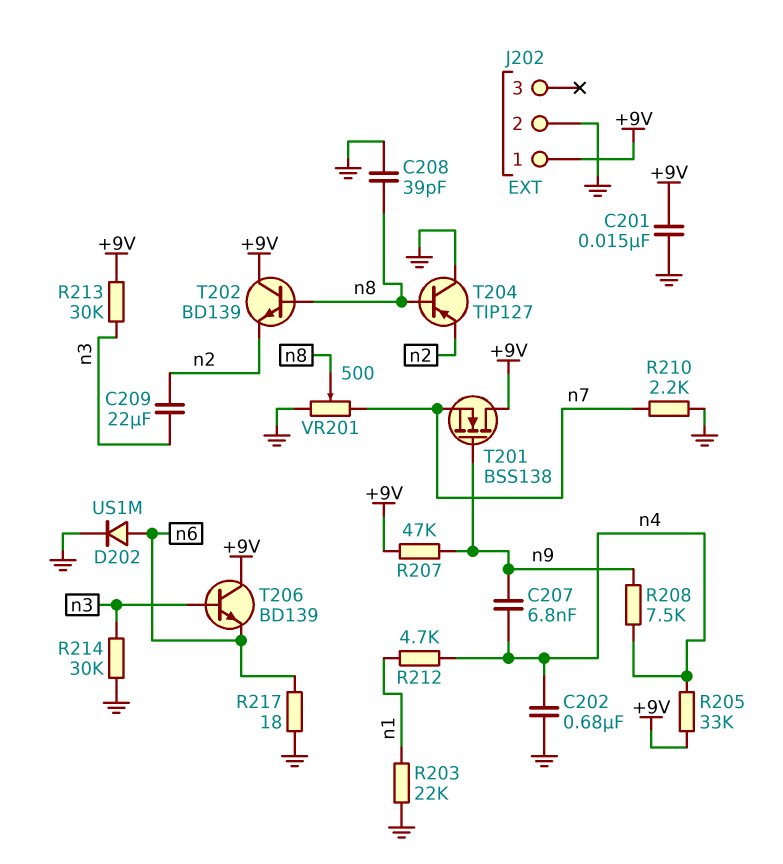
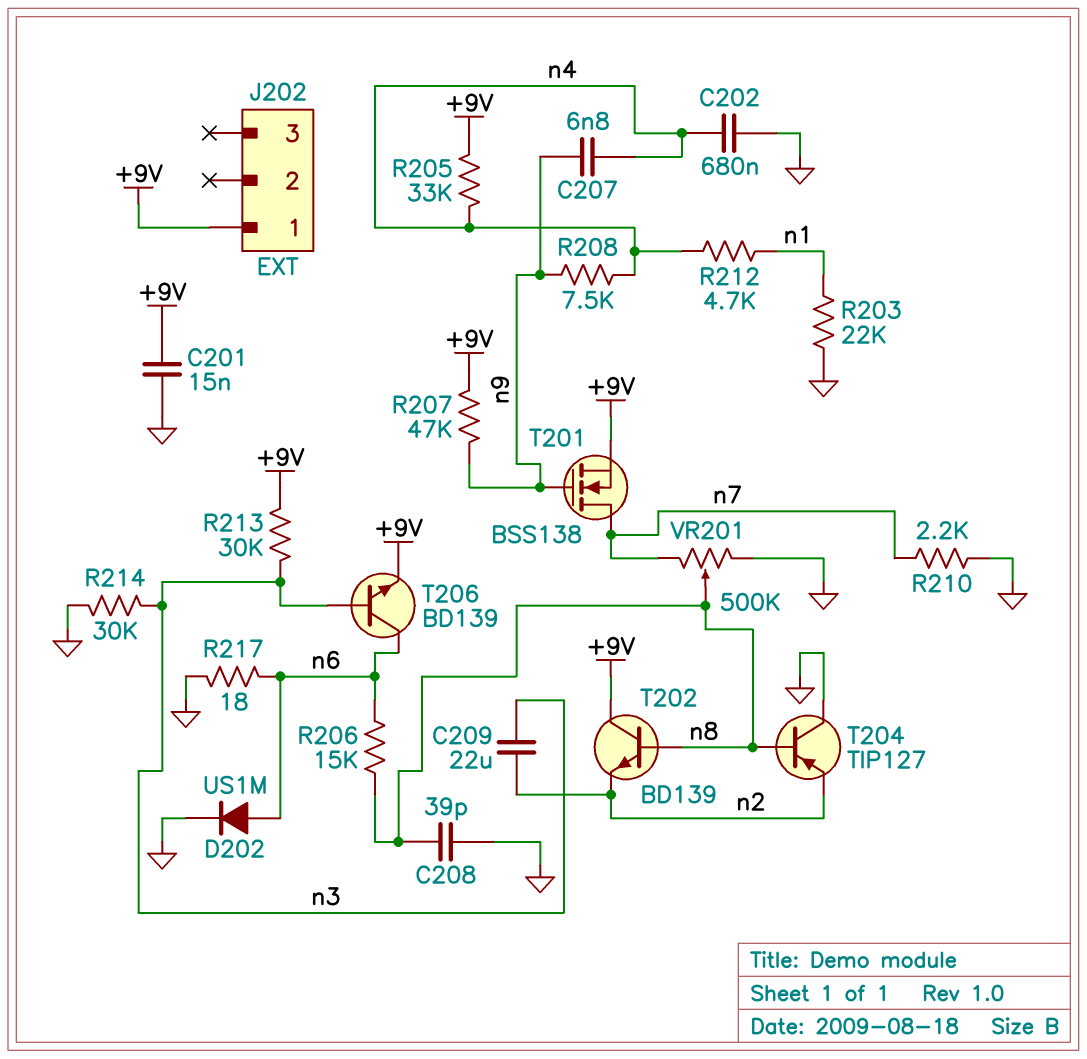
J202 pin 2: GND -> none
R206: none -> 15k (n6, n8)
T201: NMOS BSS138 (G n9, D +9V, S n7) -> NMOS BSS138 (G n9, D n7, S +9V)
T206: NPN BD139 (B n3, C +9V, E n6) -> NPN BD139 (B n3, C n6, E +9V)
VR201: 500 (GND, n7, wiper n8) -> 500k (GND, n7, wiper n8)

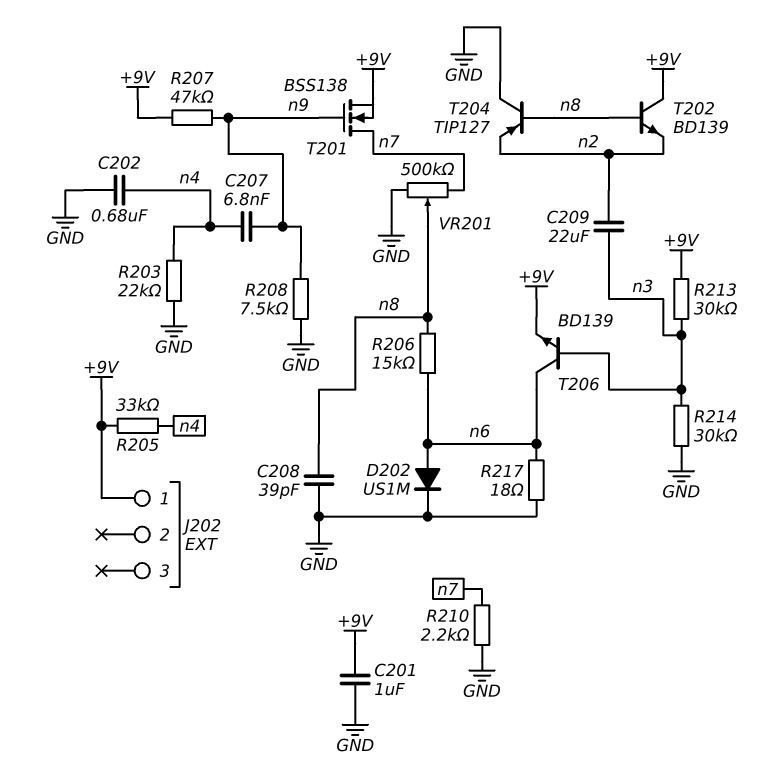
C201: 15nF (+9V, GND) -> 1uF (+9V, GND)
R203: 22k (GND, n1) -> 22k (GND, n4)
R208: 7.5k (n4, n9) -> 7.5k (GND, n9)
R212: 4.7k (n1, n4) -> none

